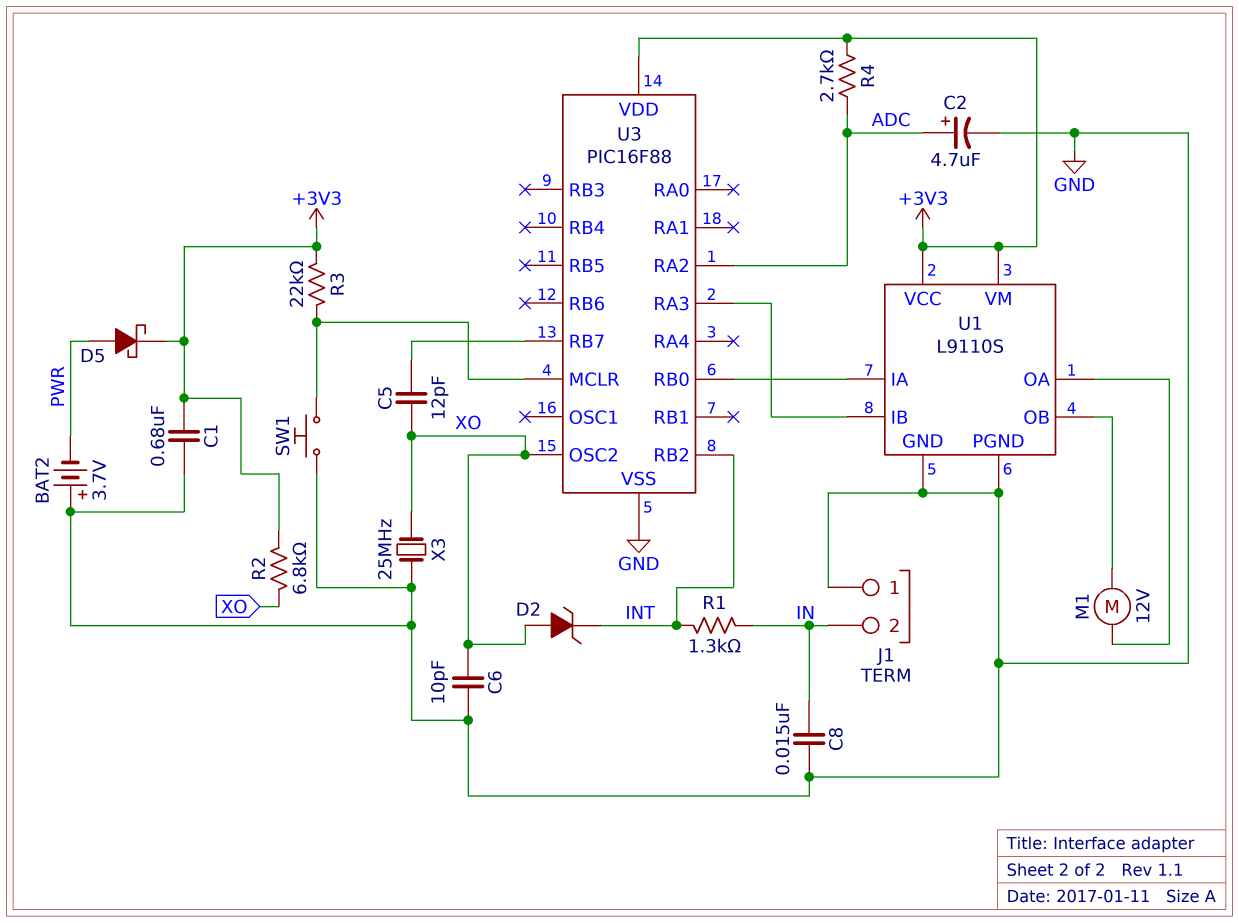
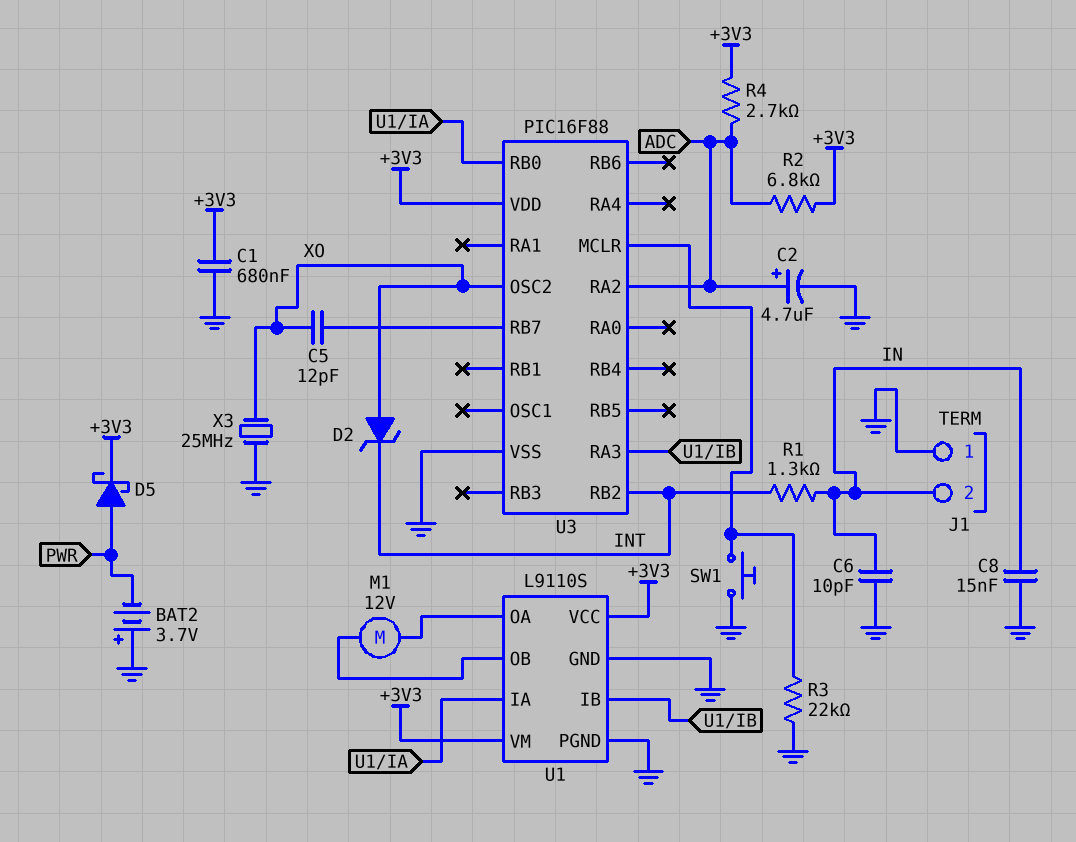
C6: 10pF (GND, XO) -> 10pF (GND, IN)
R2: 6.8k (+3V3, XO) -> 6.8k (+3V3, ADC)
R3: 22k (+3V3, U3/MCLR) -> 22k (GND, U3/MCLR)

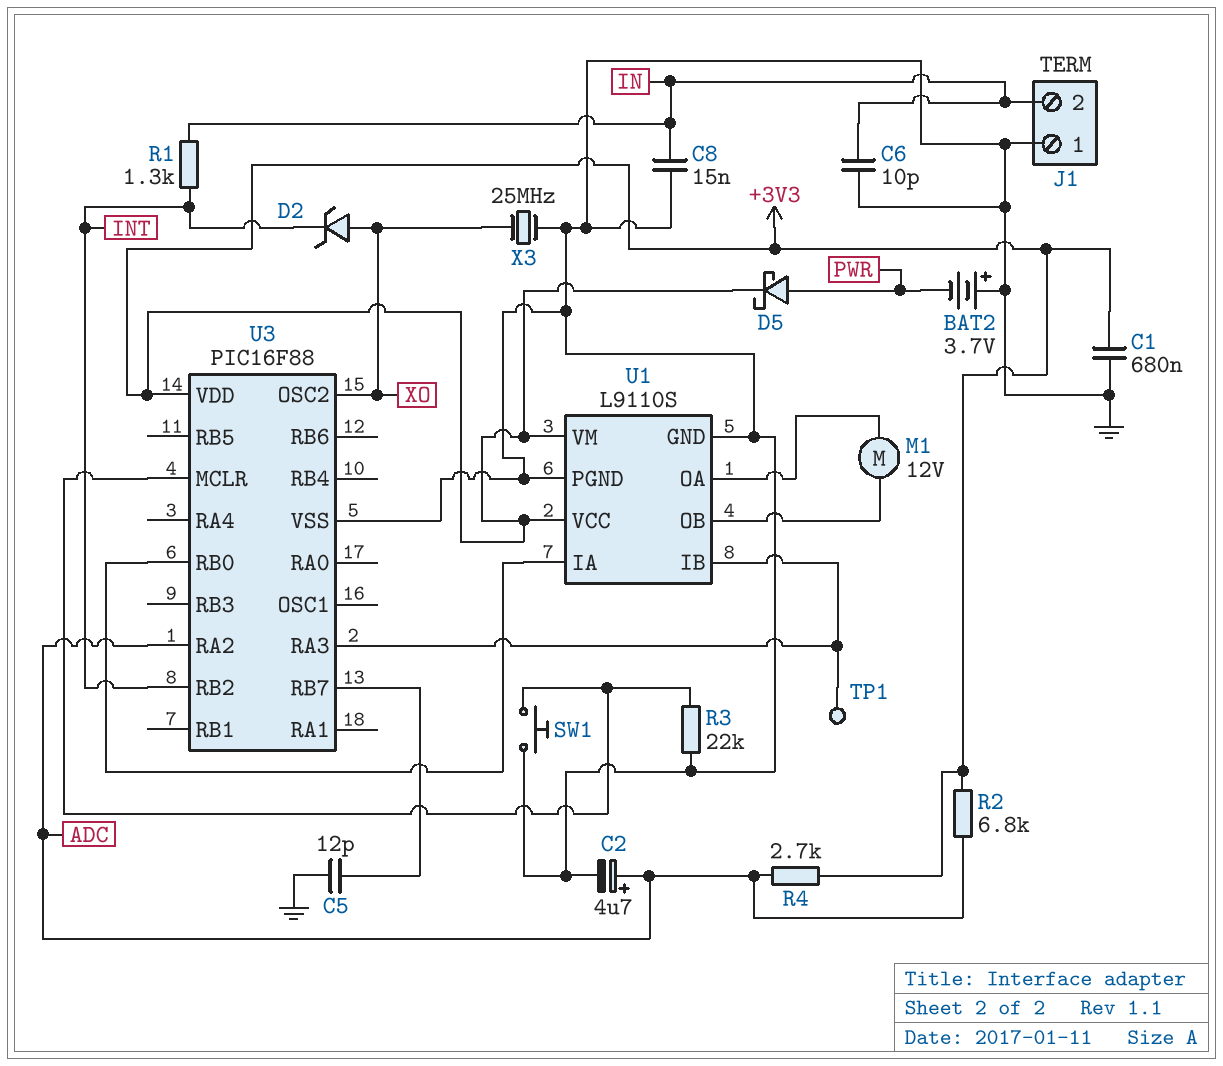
C5: 12pF (U3/RB7, XO) -> 12pF (GND, U3/RB7)
TP1: none -> test point (U1/IB)

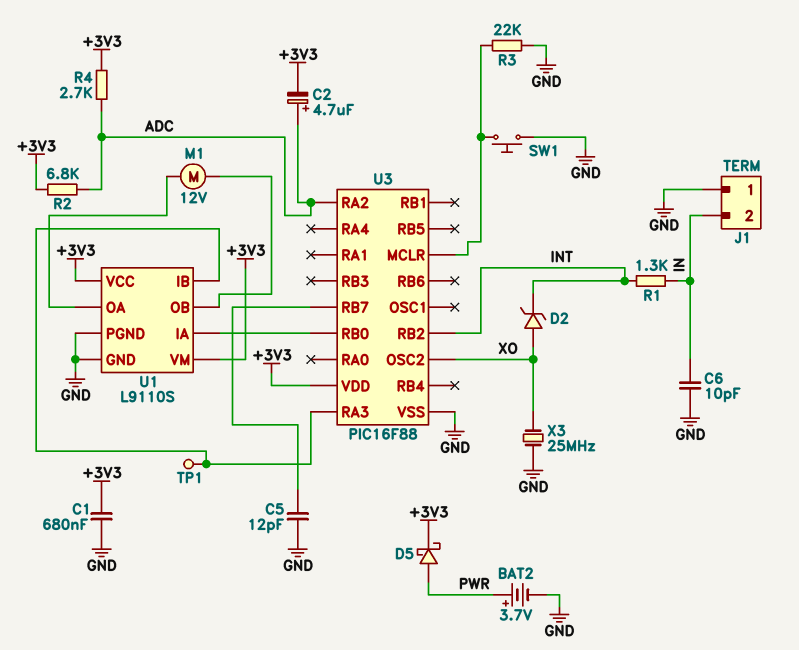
BAT2: 3.7V (plus GND, minus PWR) -> 3.7V (plus PWR, minus GND)
C2: 4.7uF (plus ADC, minus GND) -> 4.7uF (plus ADC, minus +3V3)
C8: 15nF (GND, IN) -> none

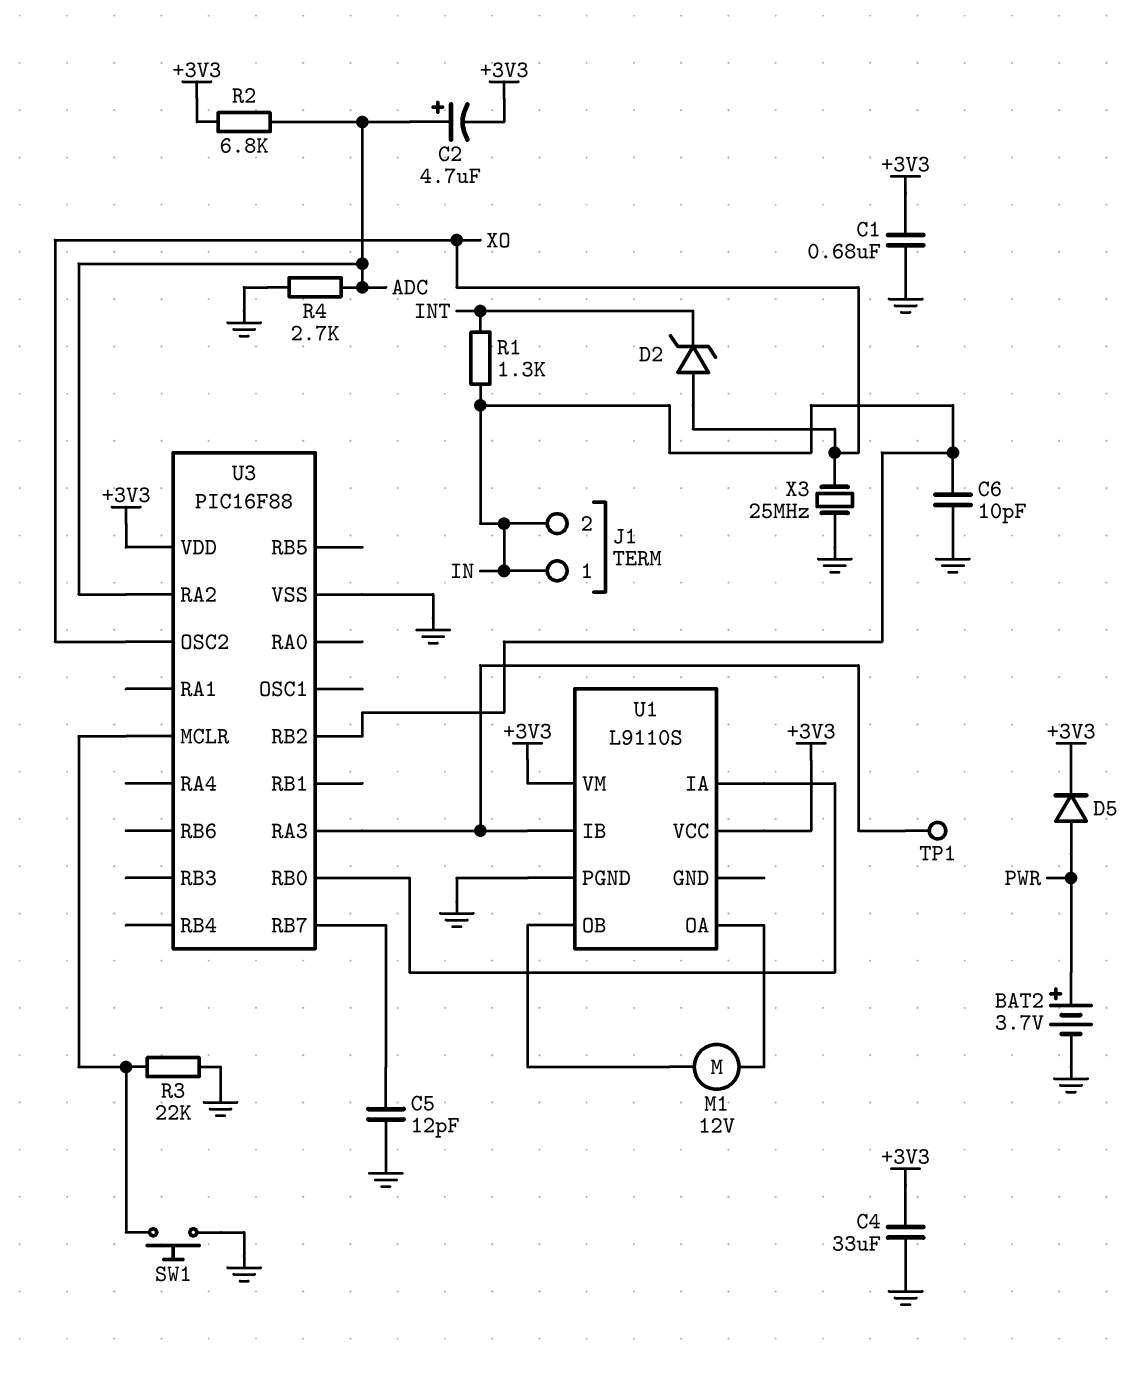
C4: none -> 33uF (+3V3, GND)
D5: schottky (A PWR, K +3V3) -> diode (A PWR, K +3V3)
J1 pin 1: GND -> IN
R4: 2.7k (+3V3, ADC) -> 2.7k (ADC, GND)
U1 pin GND: GND -> none
U3 pin RB2: INT -> IN

